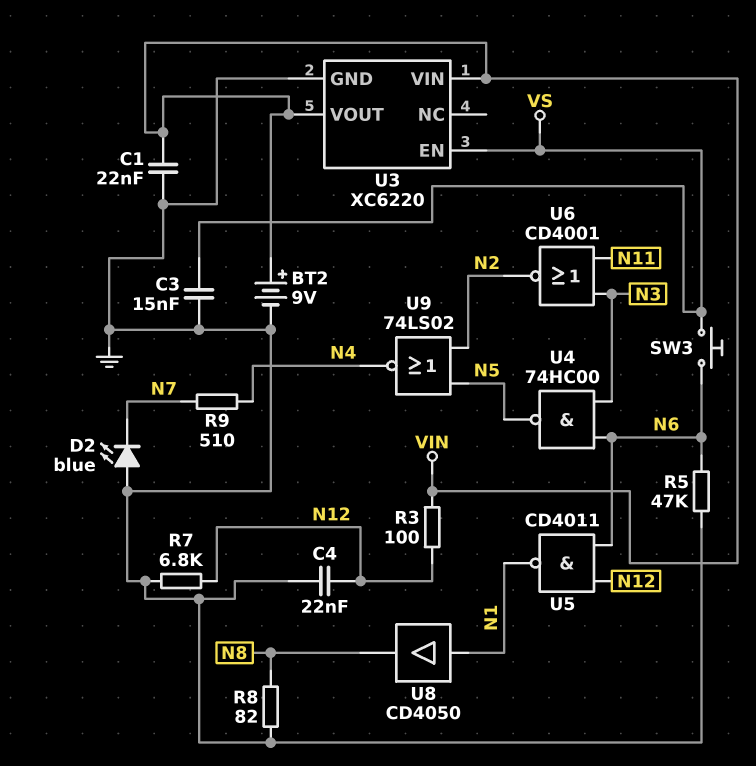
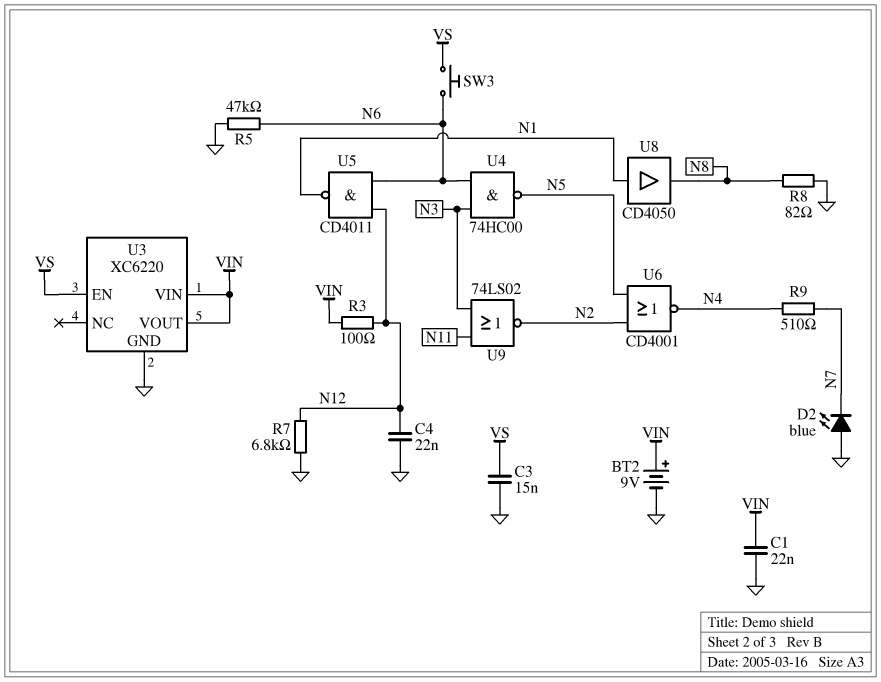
U6: NOR CD4001 (in N3, in N11, out N2) -> NOR CD4001 (in N2, in N5, out N4)
U9: NOR 74LS02 (in N2, in N5, out N4) -> NOR 74LS02 (in N3, in N11, out N2)

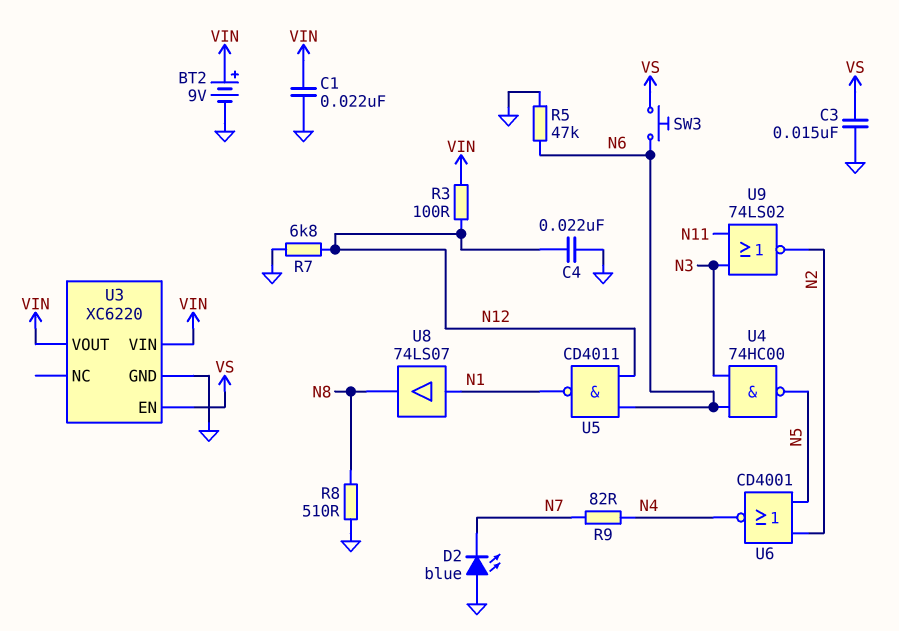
R8: 82 (GND, N8) -> 510 (GND, N8)
R9: 510 (N4, N7) -> 82 (N4, N7)
U8: buffer CD4050 (in N1, out N8) -> buffer 74LS07 (in N1, out N8)

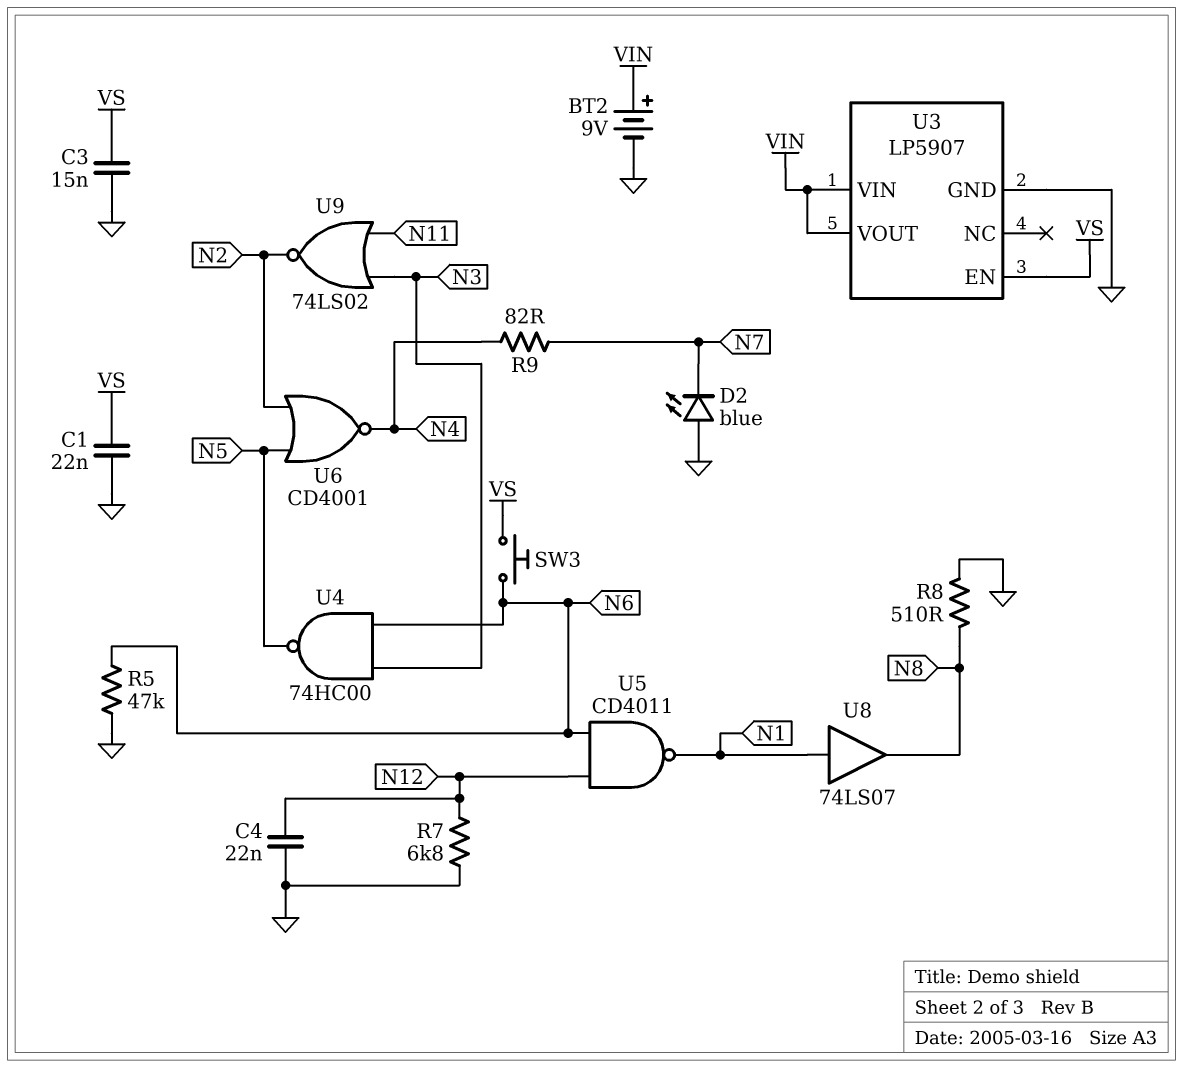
C1: 22nF (GND, VIN) -> 22nF (GND, VS)
R3: 100 (N12, VIN) -> none
U3: XC6220 -> LP5907

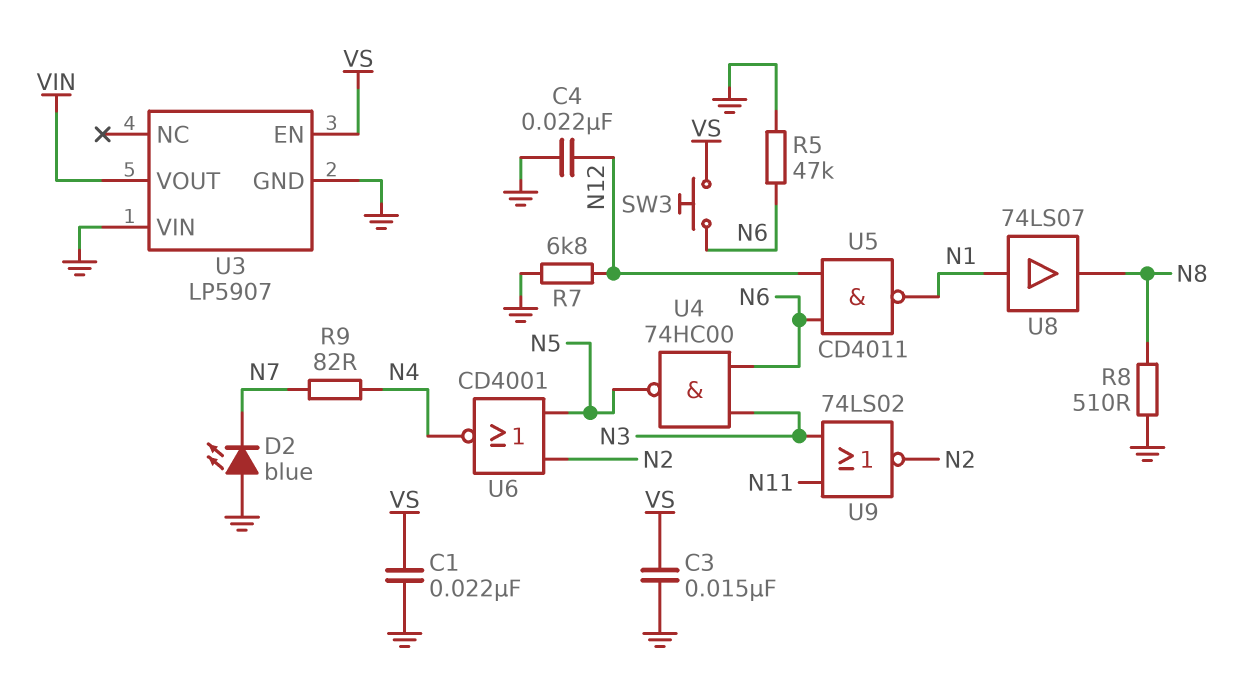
BT2: 9V (plus VIN, minus GND) -> none
U3 pin VIN: VIN -> GND

